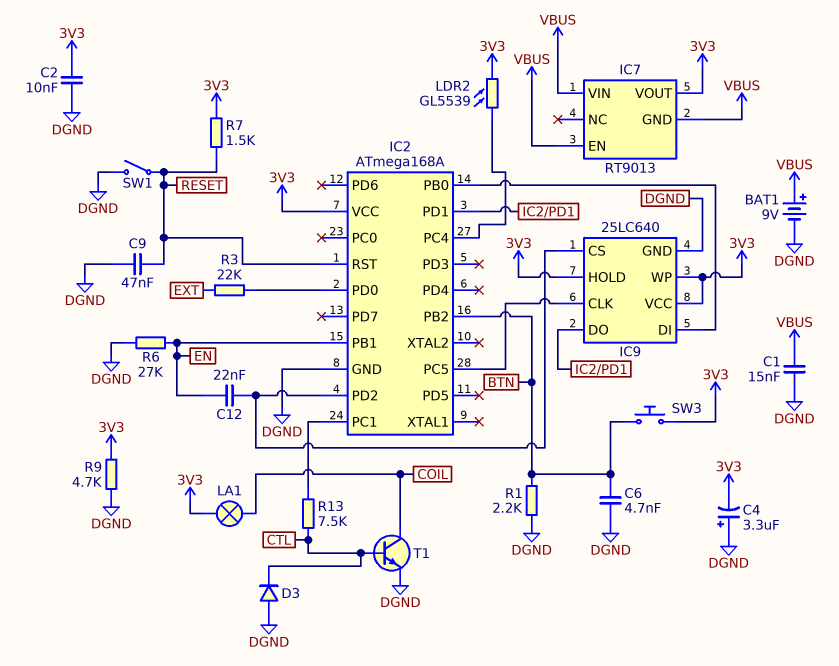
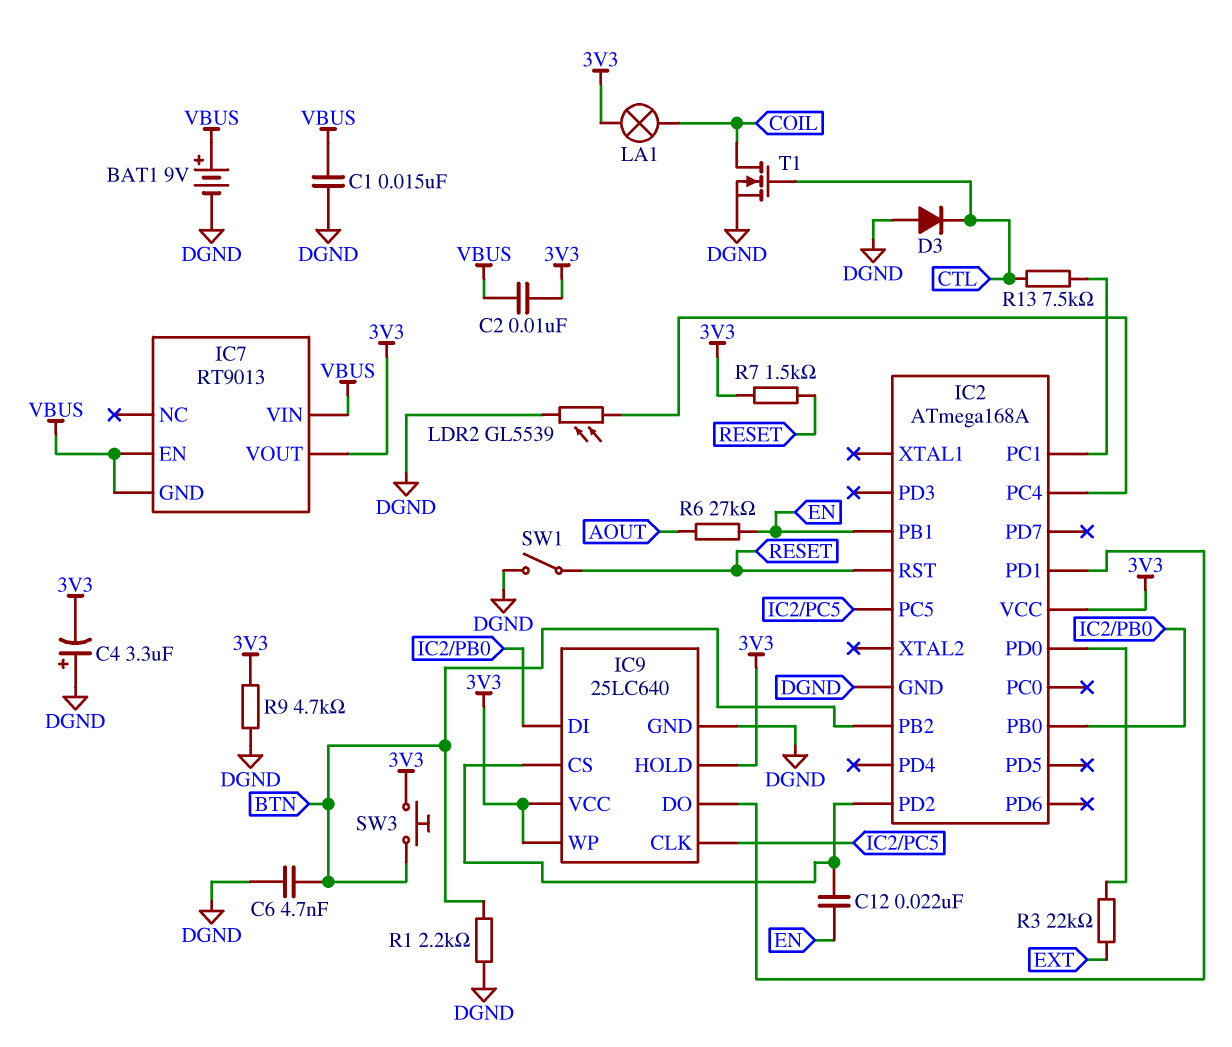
C2: 10nF (3V3, DGND) -> 10nF (3V3, VBUS)
C9: 47nF (DGND, RESET) -> none
LDR2: GL5539 (3V3, IC2/PC4) -> GL5539 (DGND, IC2/PC4)
R6: 27k (DGND, EN) -> 27k (AOUT, EN)
T1: NPN (B CTL, C COIL, E DGND) -> NMOS (G CTL, D COIL, S DGND)

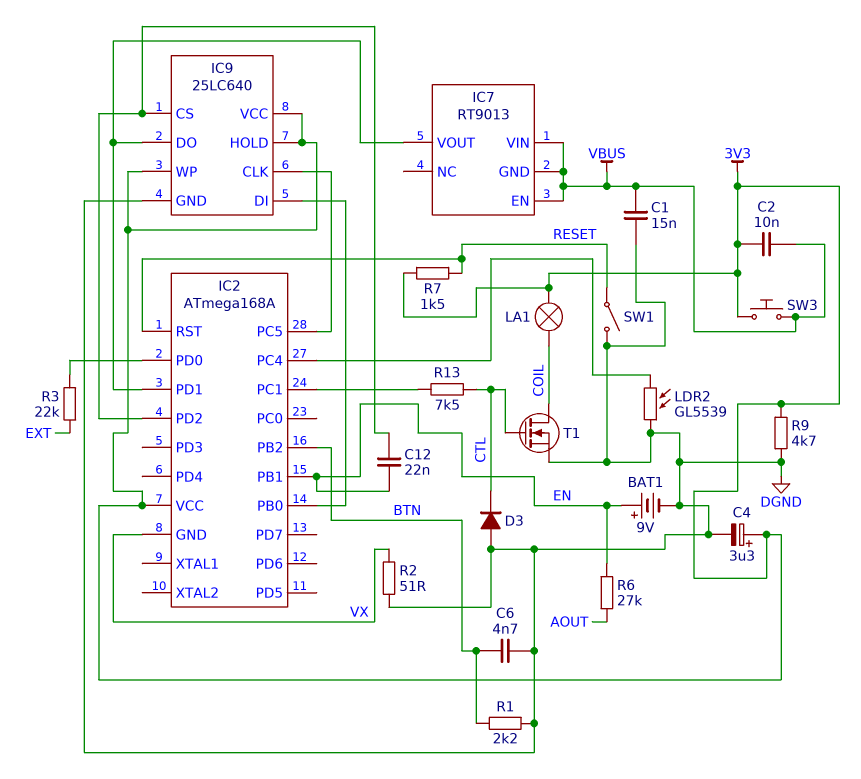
BAT1: 9V (plus VBUS, minus DGND) -> 9V (plus EN, minus DGND)
C4: 3.3uF (plus DGND, minus 3V3) -> 3.3uF (plus 3V3, minus DGND)
IC2 pin GND: DGND -> VX
IC7 pin VOUT: 3V3 -> IC2/PD1
R2: none -> 51 (DGND, VX)
SW3: button (3V3, BTN) -> button (3V3, VBUS)

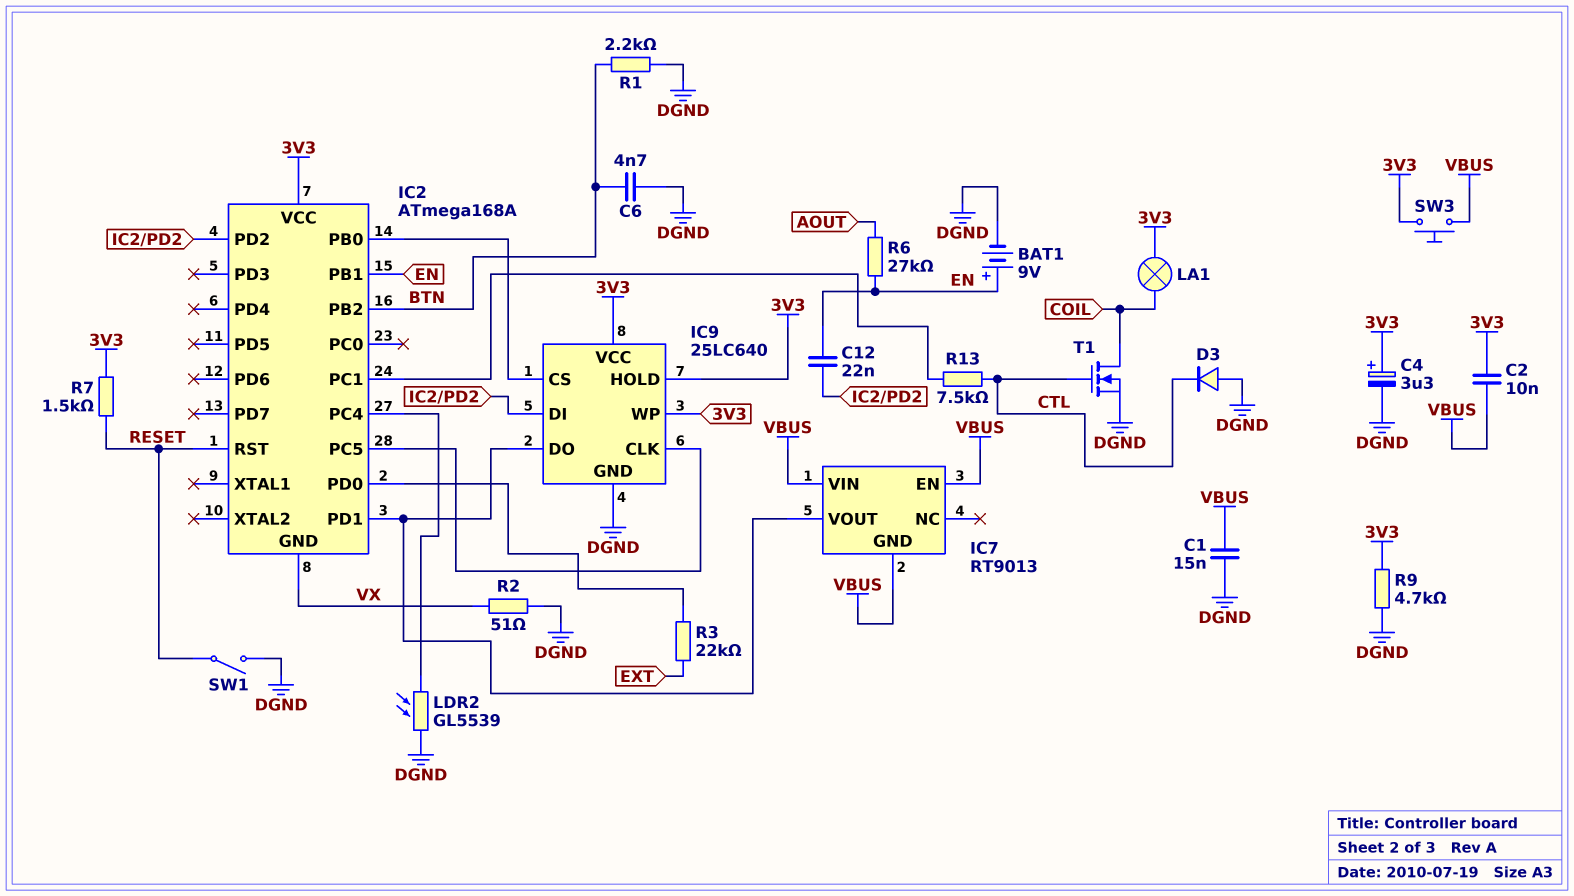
IC9 pin CS: IC2/PD2 -> IC2/PB0
IC9 pin DI: IC2/PB0 -> IC2/PD2

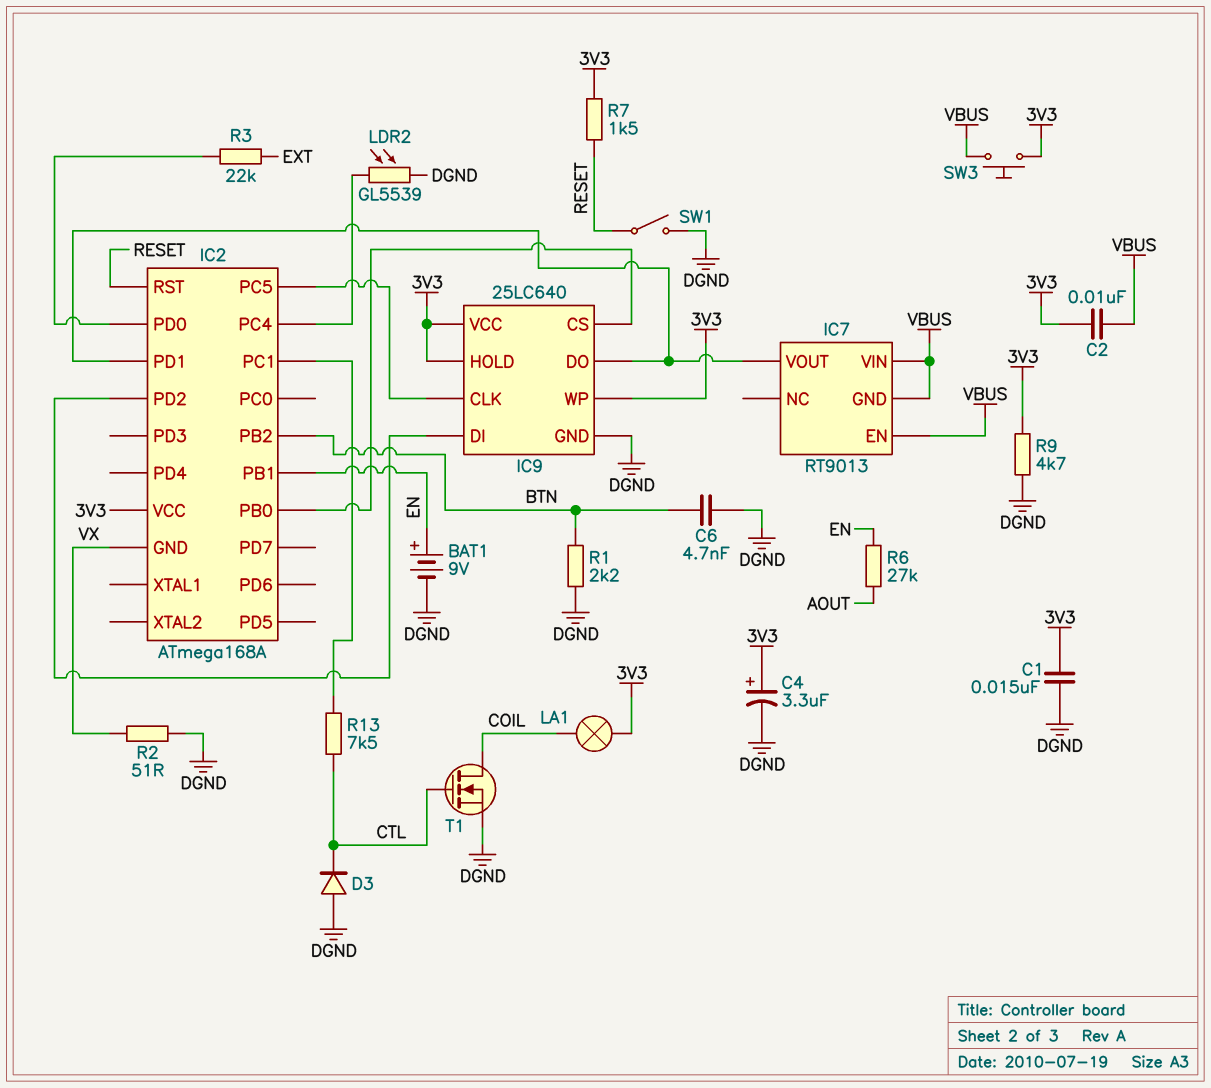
C1: 15nF (DGND, VBUS) -> 15nF (3V3, DGND)
C12: 22nF (EN, IC2/PD2) -> none

